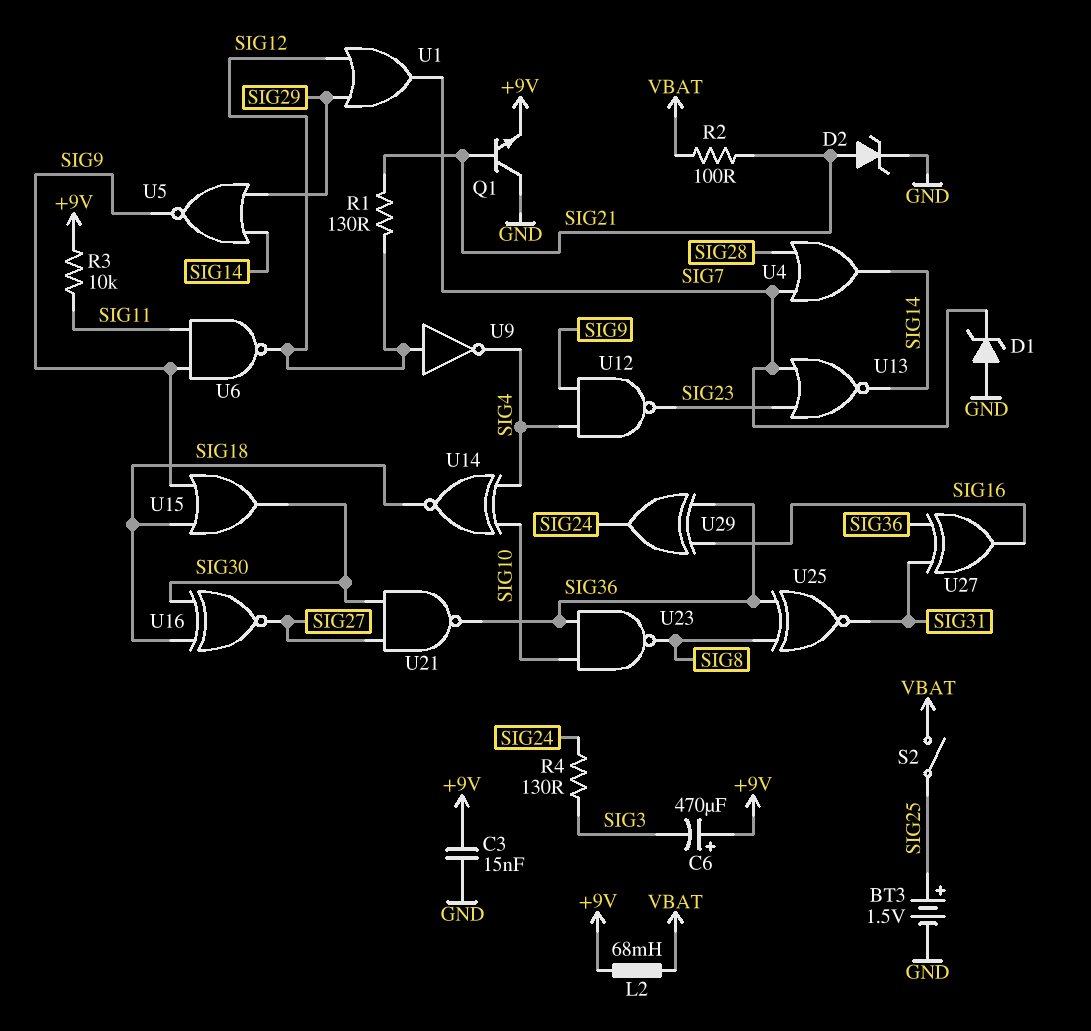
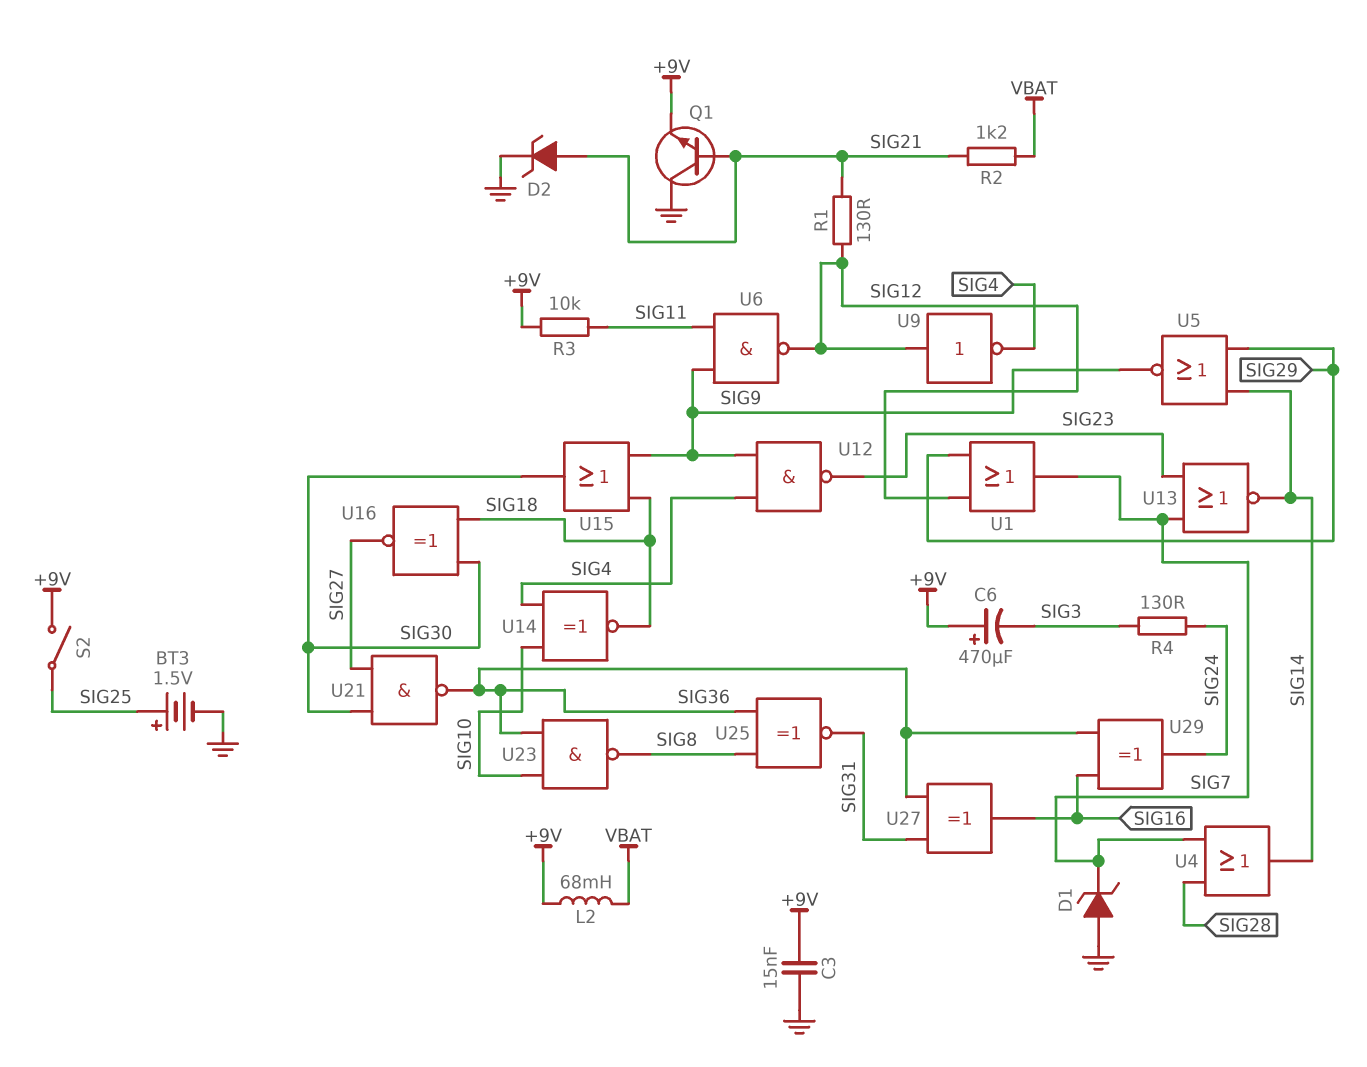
R2: 100 (SIG21, VBAT) -> 1.2k (SIG21, VBAT)
S2: switch (SIG25, VBAT) -> switch (+9V, SIG25)

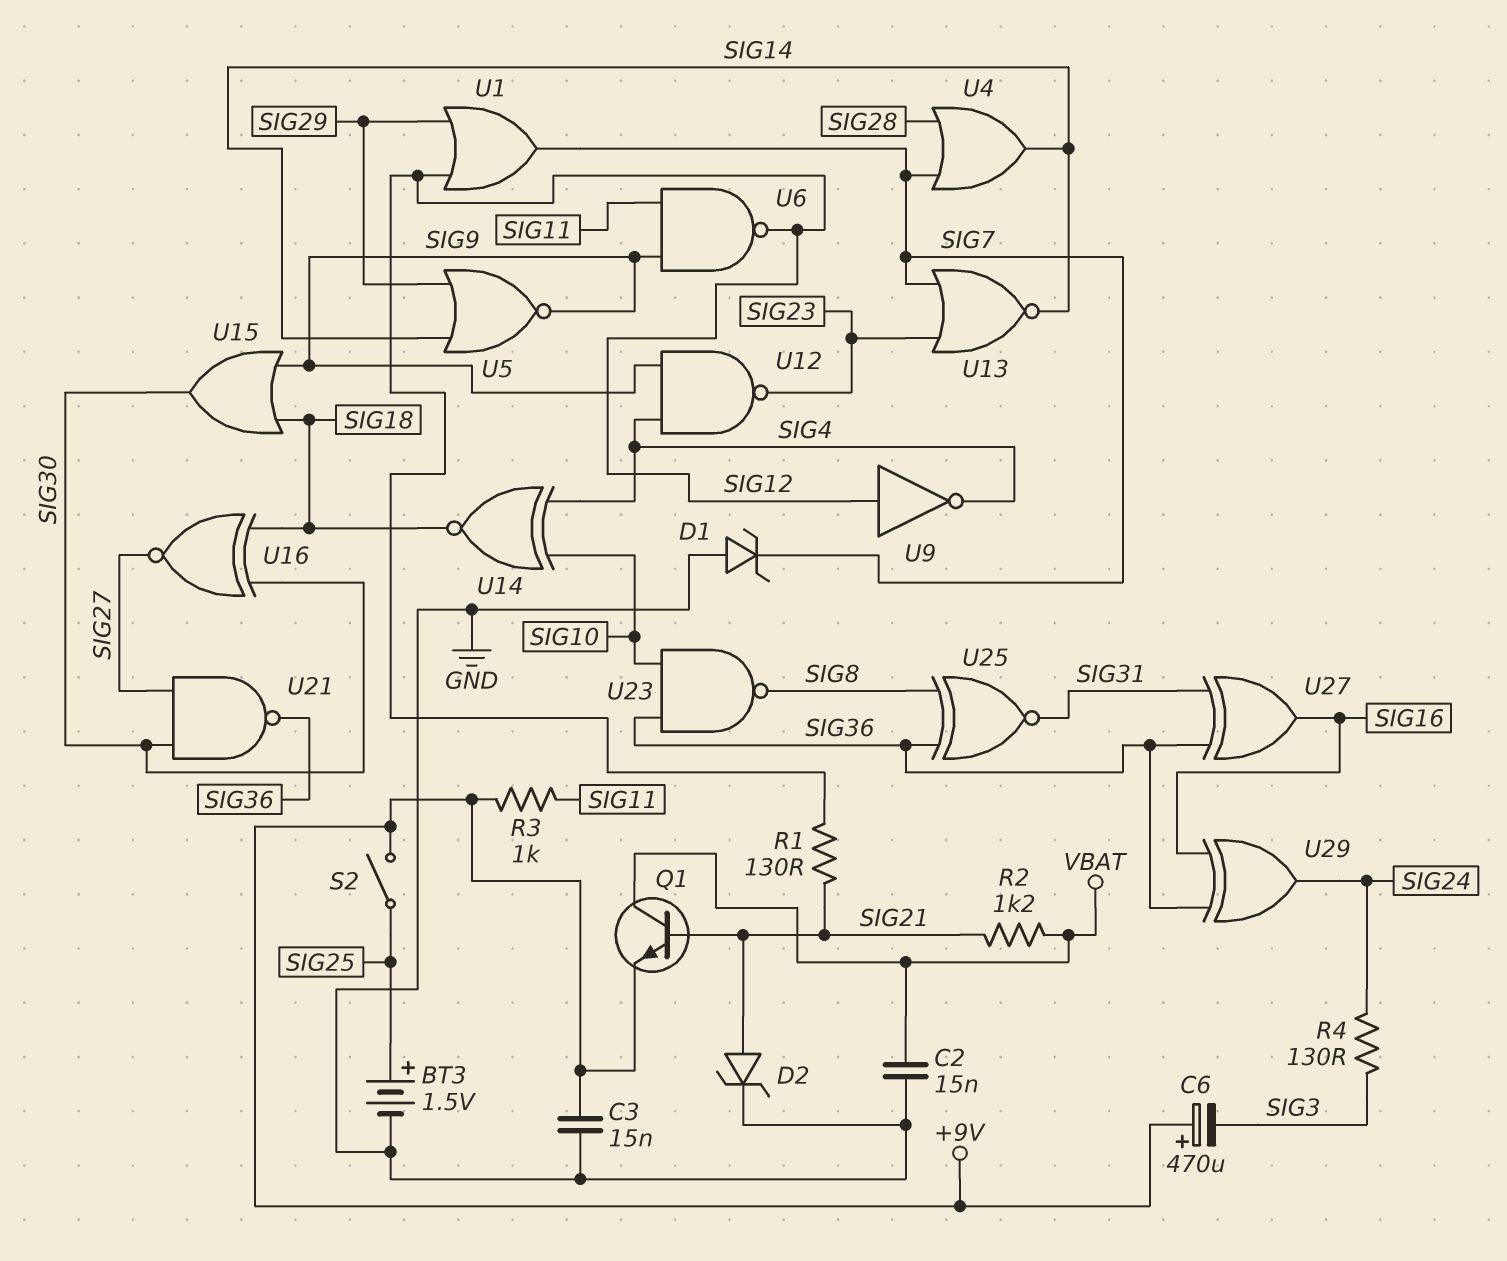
C2: none -> 15nF (GND, VBAT)
L2: 68mH (+9V, VBAT) -> none
Q1: NPN (B SIG21, C GND, E +9V) -> NPN (B SIG21, C VBAT, E +9V)
R3: 10k (+9V, SIG11) -> 1k (+9V, SIG11)

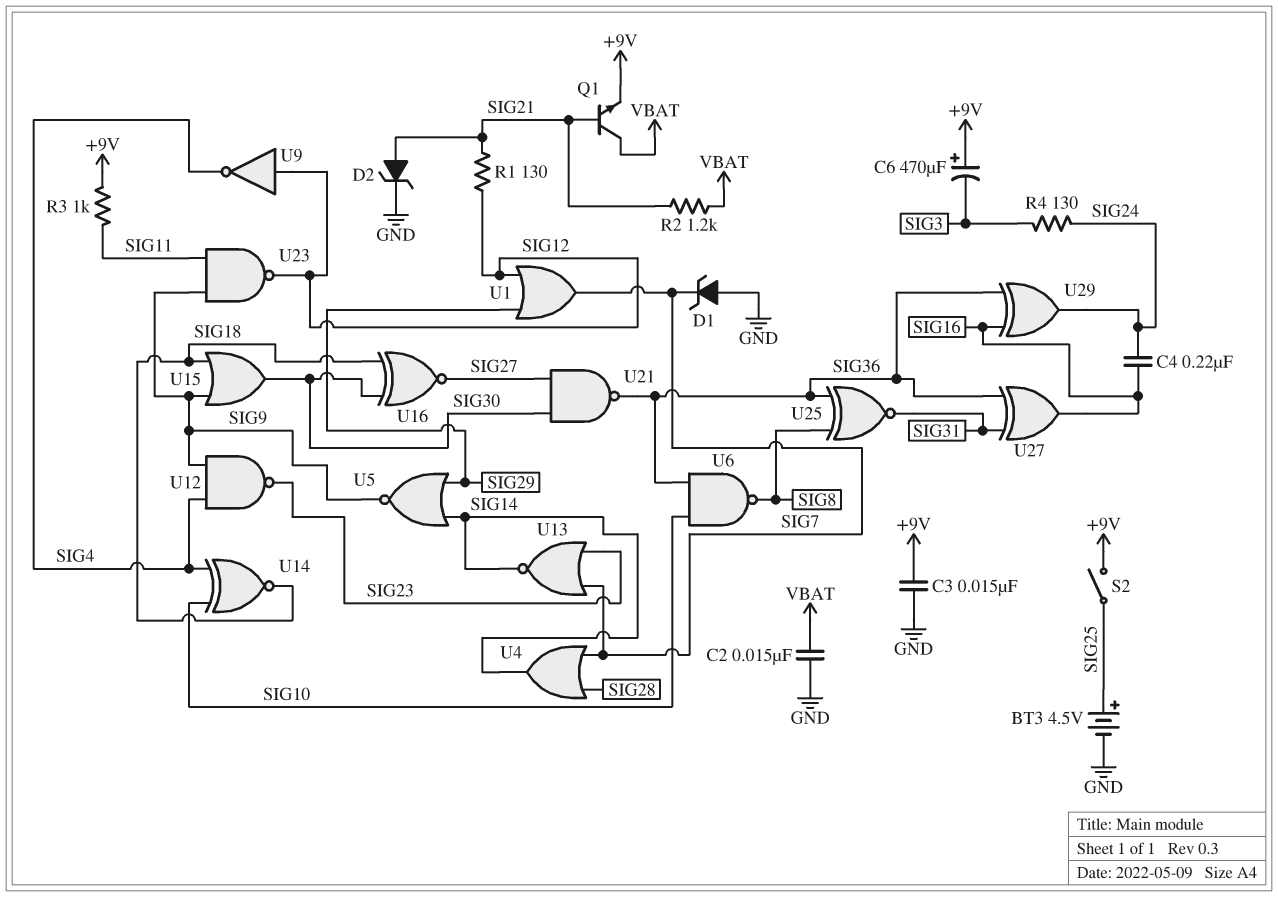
BT3: 1.5V (plus SIG25, minus GND) -> 4.5V (plus SIG25, minus GND)
C4: none -> 220nF (SIG16, SIG24)
U6: NAND (in SIG9, in SIG11, out SIG12) -> NAND (in SIG10, in SIG36, out SIG8)
U23: NAND (in SIG10, in SIG36, out SIG8) -> NAND (in SIG9, in SIG11, out SIG12)

